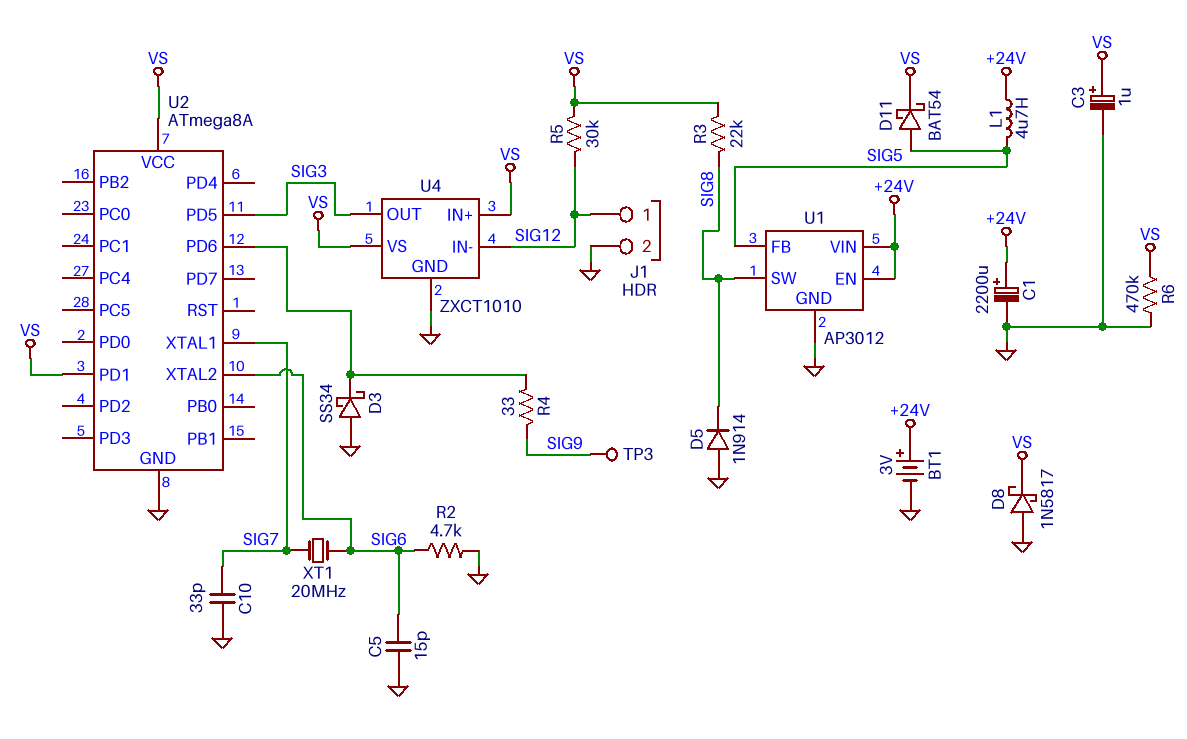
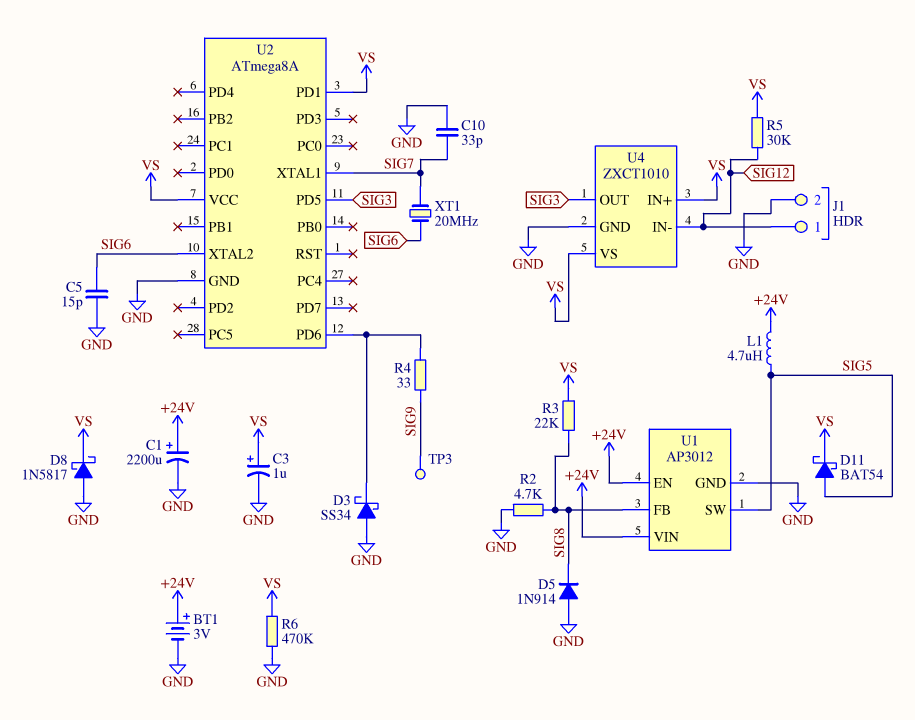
R2: 4.7k (GND, SIG6) -> 4.7k (GND, SIG8)
U1 pin FB: SIG5 -> SIG8
U1 pin SW: SIG8 -> SIG5

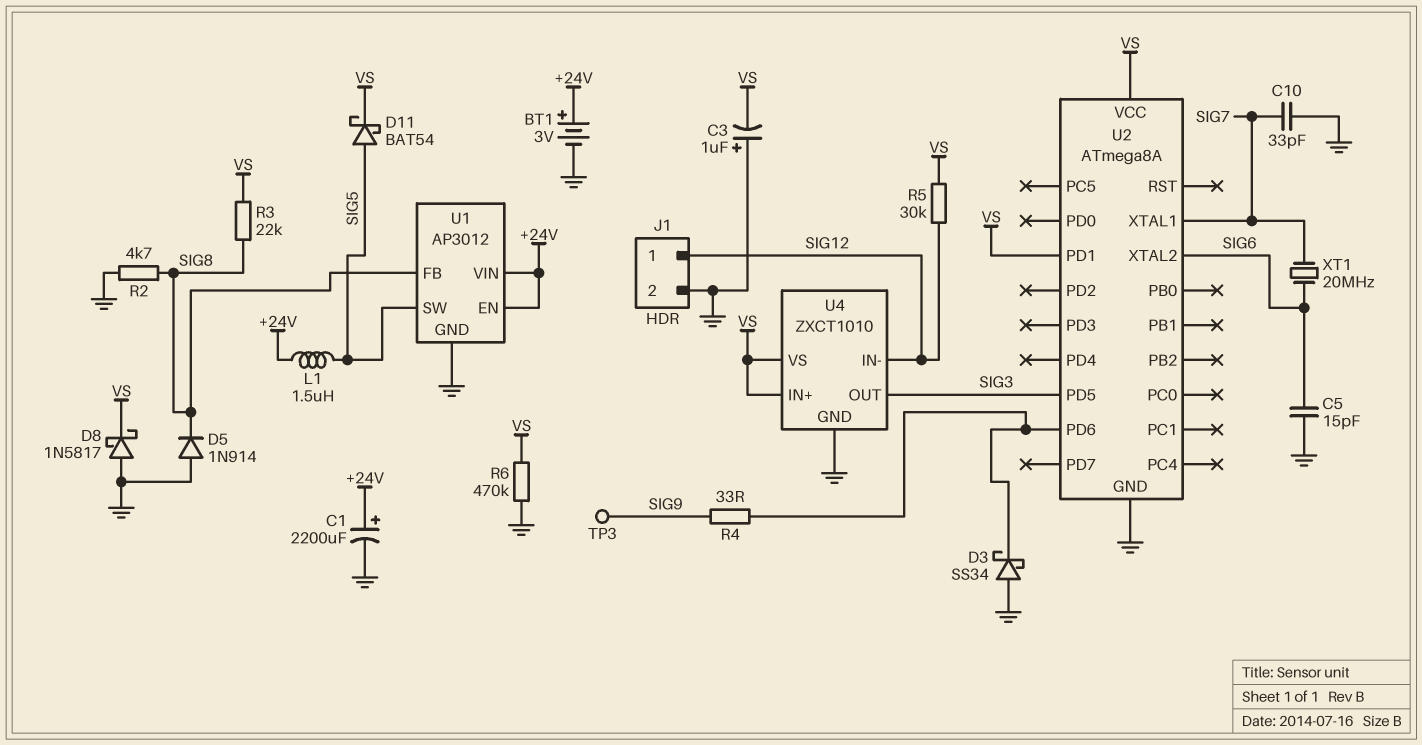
C3: 1uF (plus VS, minus GND) -> 1uF (plus GND, minus VS)
L1: 4.7uH (+24V, SIG5) -> 1.5uH (+24V, SIG5)

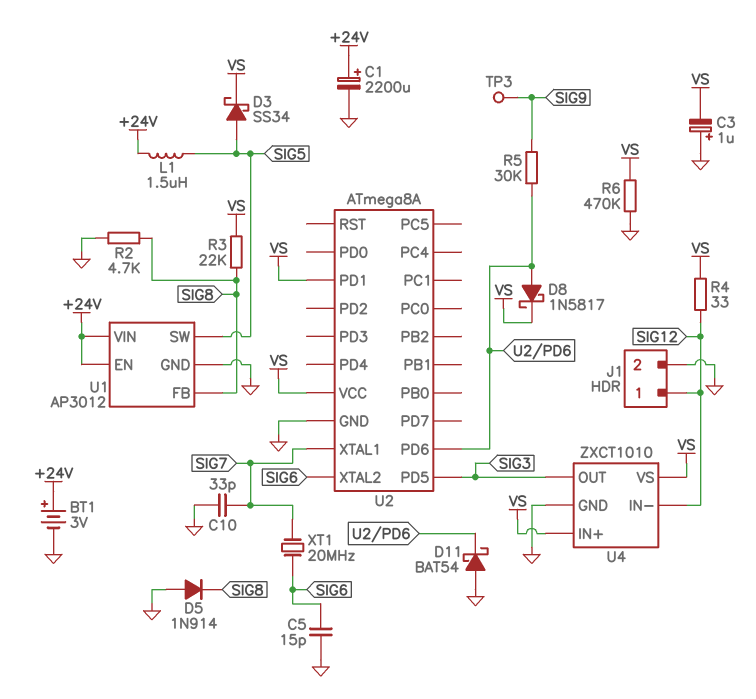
D3: schottky SS34 (A GND, K U2/PD6) -> schottky SS34 (A SIG5, K VS)
D8: schottky 1N5817 (A GND, K VS) -> schottky 1N5817 (A U2/PD6, K VS)
D11: schottky BAT54 (A SIG5, K VS) -> schottky BAT54 (A GND, K U2/PD6)
R4: 33 (SIG9, U2/PD6) -> 33 (SIG12, VS)
R5: 30k (SIG12, VS) -> 30k (SIG9, U2/PD6)

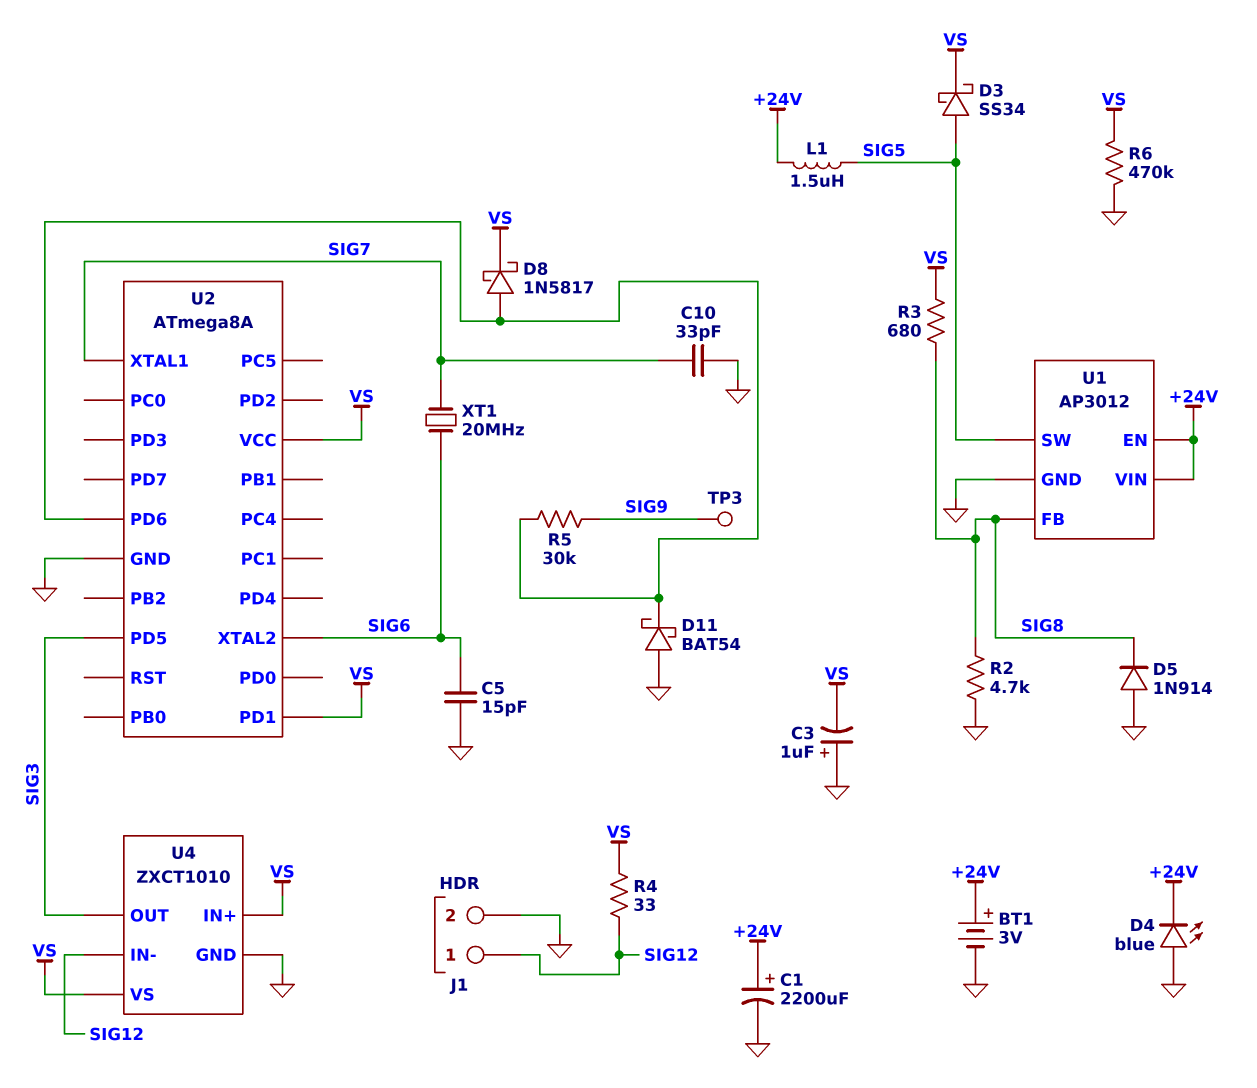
D4: none -> LED blue (A GND, K +24V)
R3: 22k (SIG8, VS) -> 680 (SIG8, VS)

